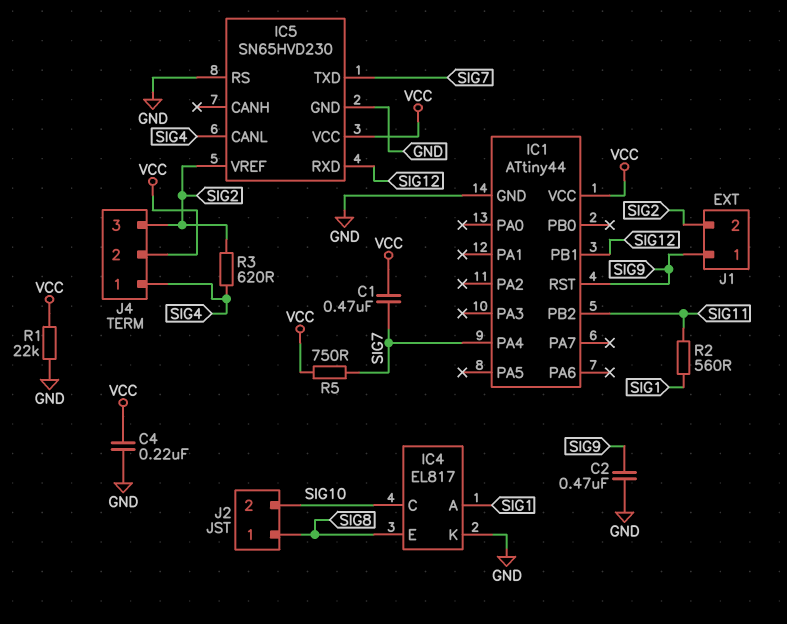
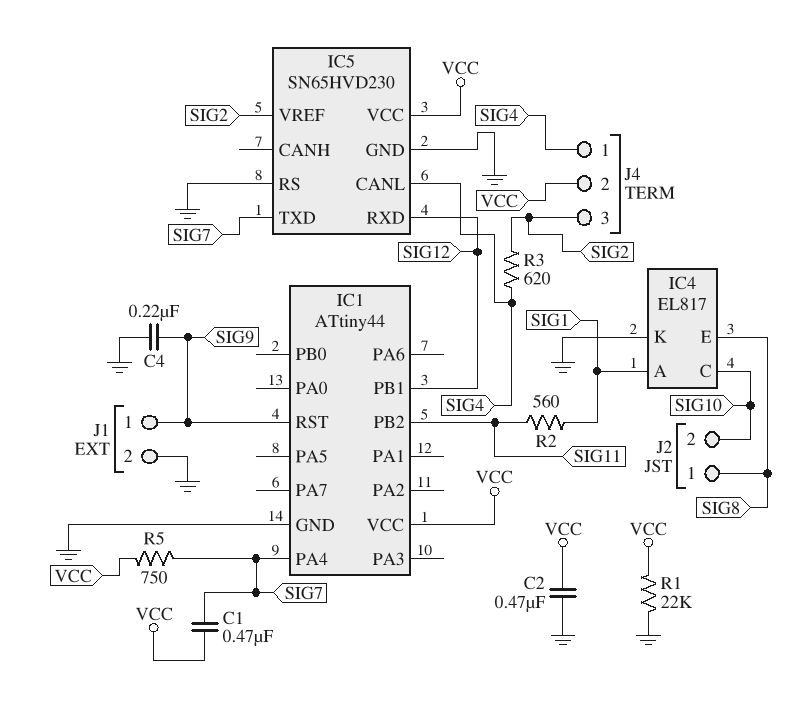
C2: 470nF (GND, SIG9) -> 470nF (GND, VCC)
C4: 220nF (GND, VCC) -> 220nF (GND, SIG9)
J1 pin 2: SIG2 -> GND

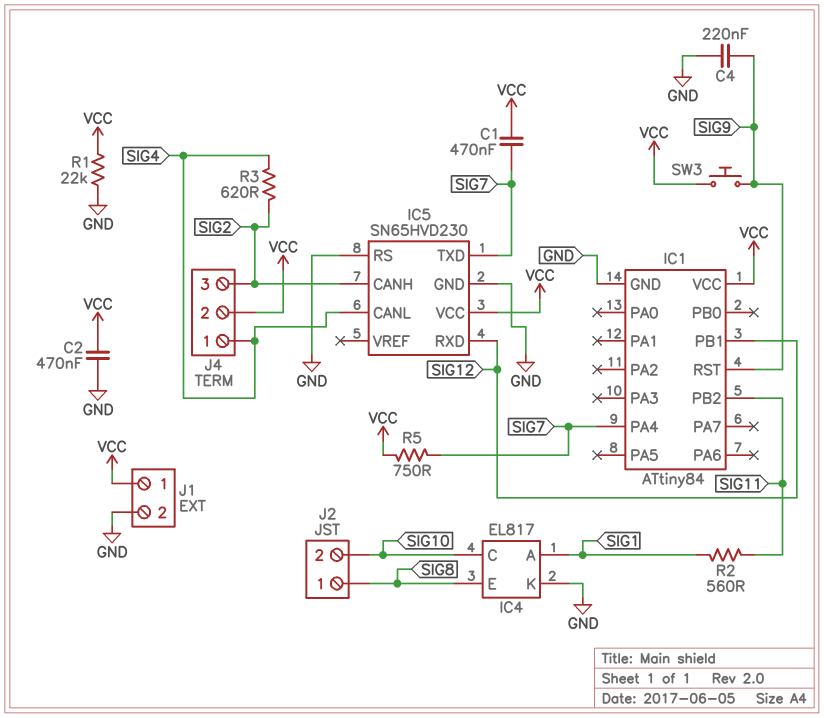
IC1: ATtiny44 -> ATtiny84
IC5 pin CANH: none -> SIG2
IC5 pin VREF: SIG2 -> none
J1 pin 1: SIG9 -> VCC
SW3: none -> button (SIG9, VCC)

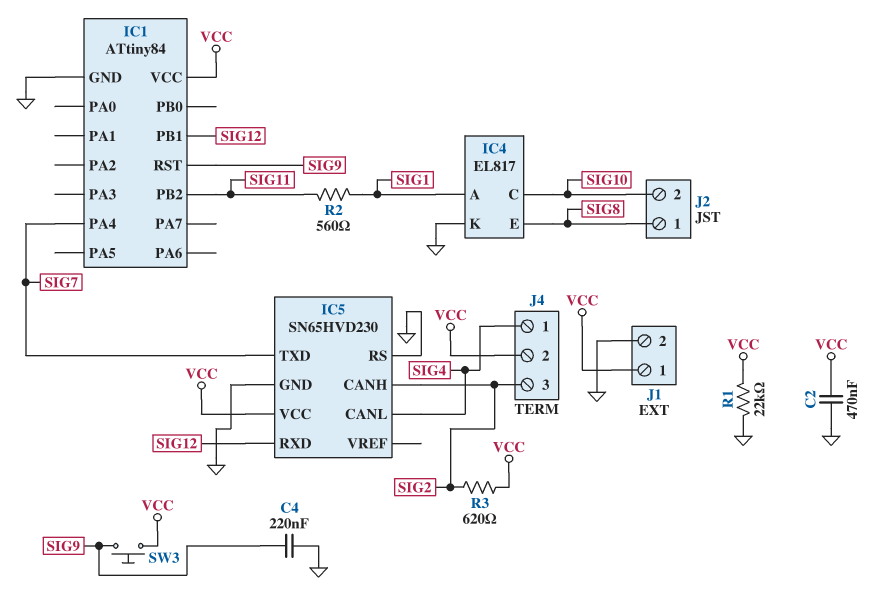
C1: 470nF (SIG7, VCC) -> none
R3: 620 (SIG2, SIG4) -> 620 (SIG2, VCC)
R5: 750 (SIG7, VCC) -> none

